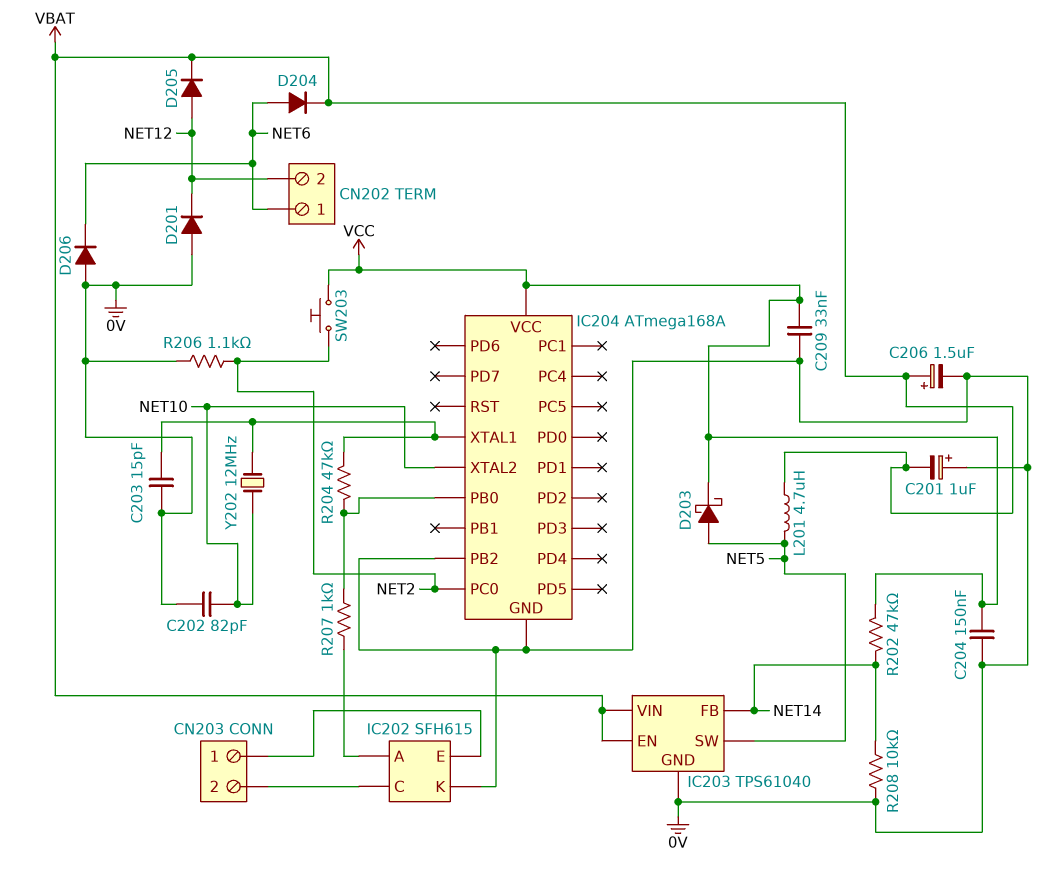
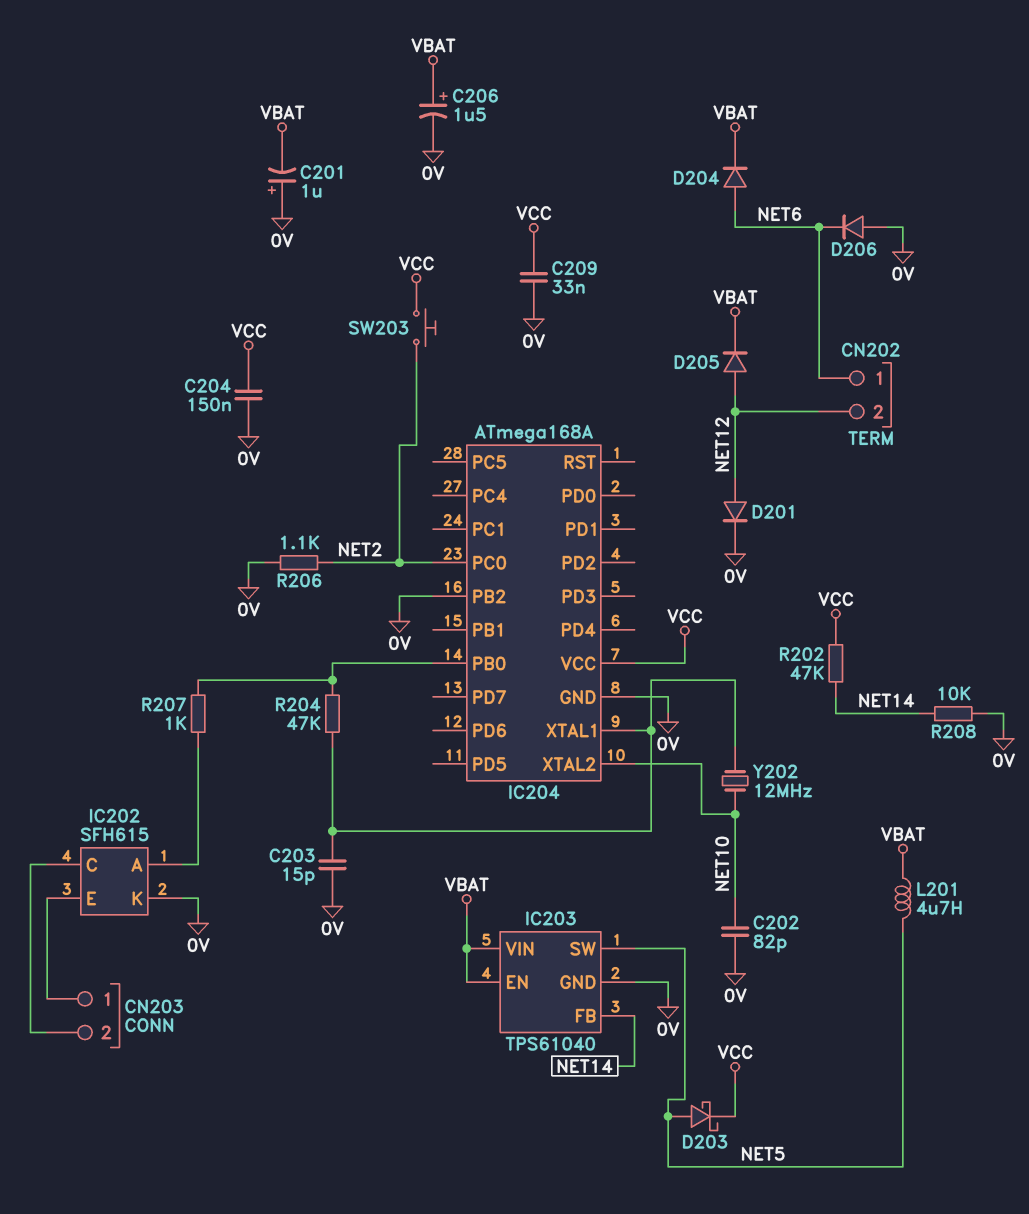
D201: diode (A 0V, K NET12) -> diode (A NET12, K 0V)

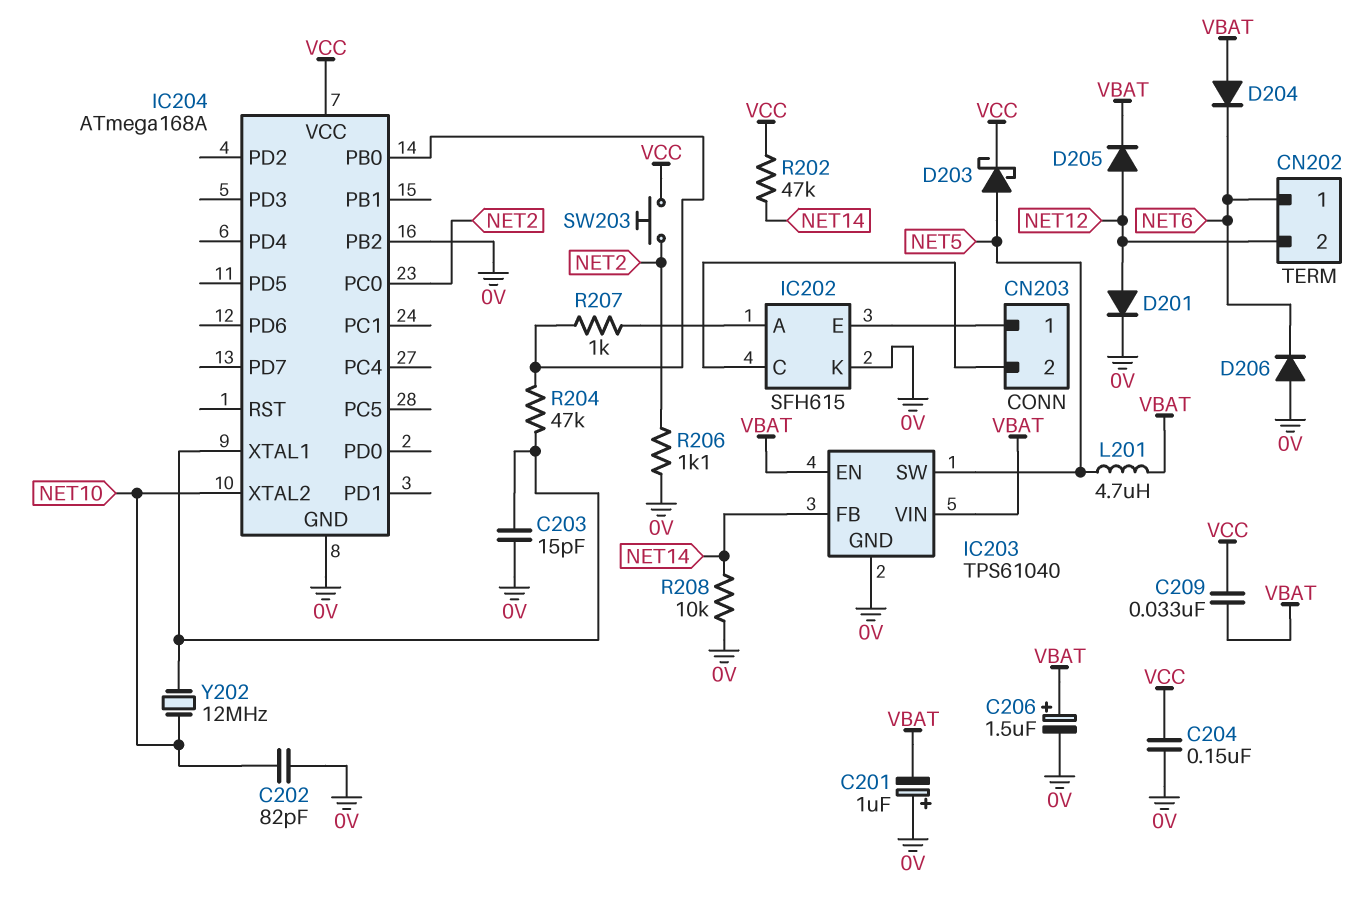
C209: 33nF (0V, VCC) -> 33nF (VBAT, VCC)
D204: diode (A NET6, K VBAT) -> diode (A VBAT, K NET6)

